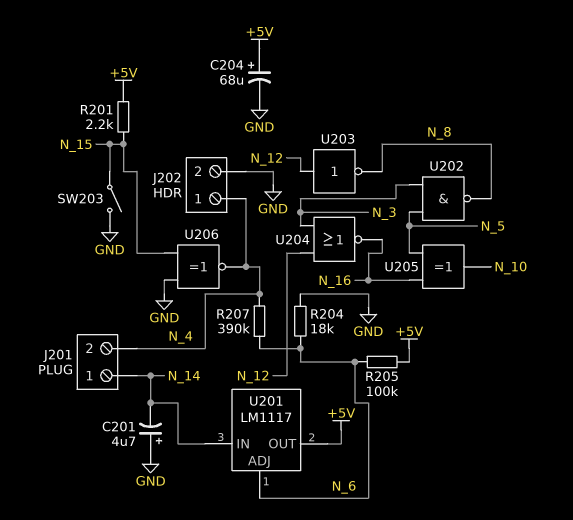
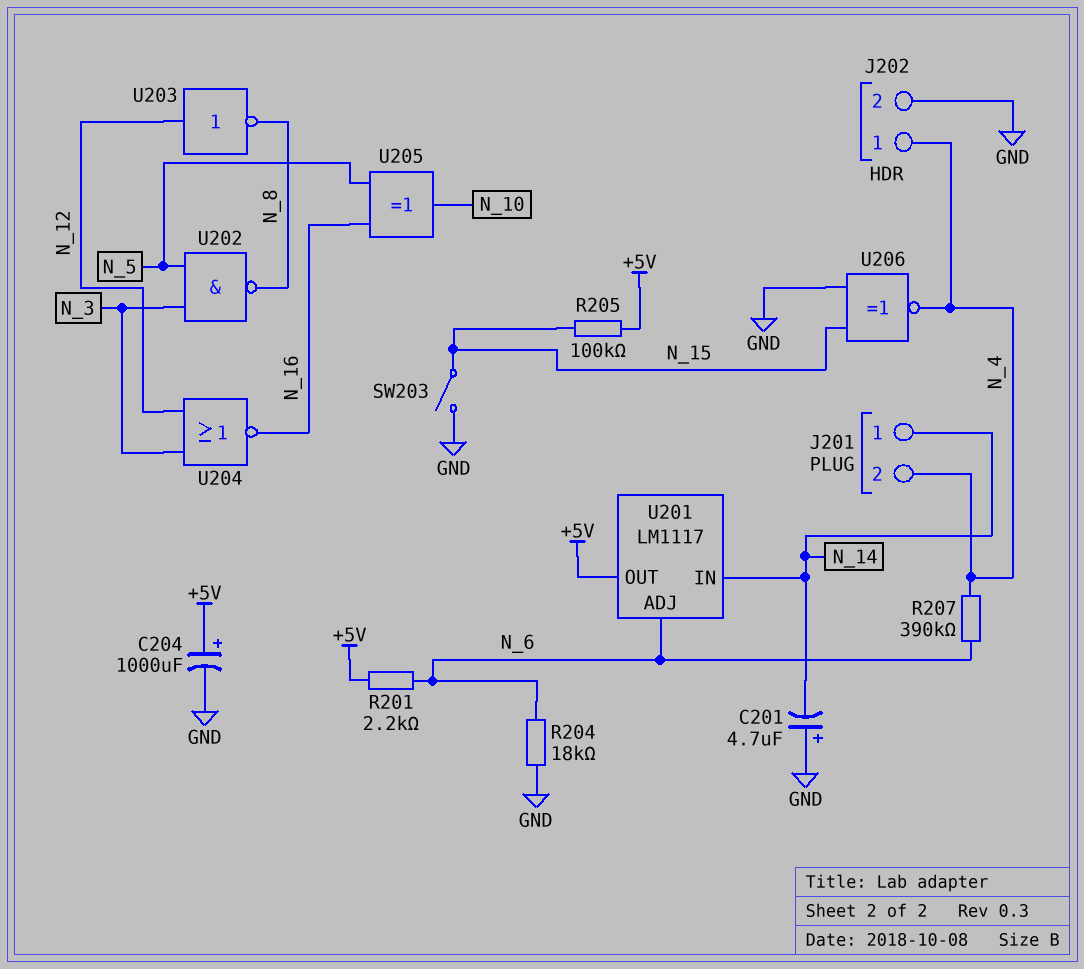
C204: 68uF (plus +5V, minus GND) -> 1000uF (plus +5V, minus GND)
R201: 2.2k (+5V, N_15) -> 2.2k (+5V, N_6)
R205: 100k (+5V, N_6) -> 100k (+5V, N_15)

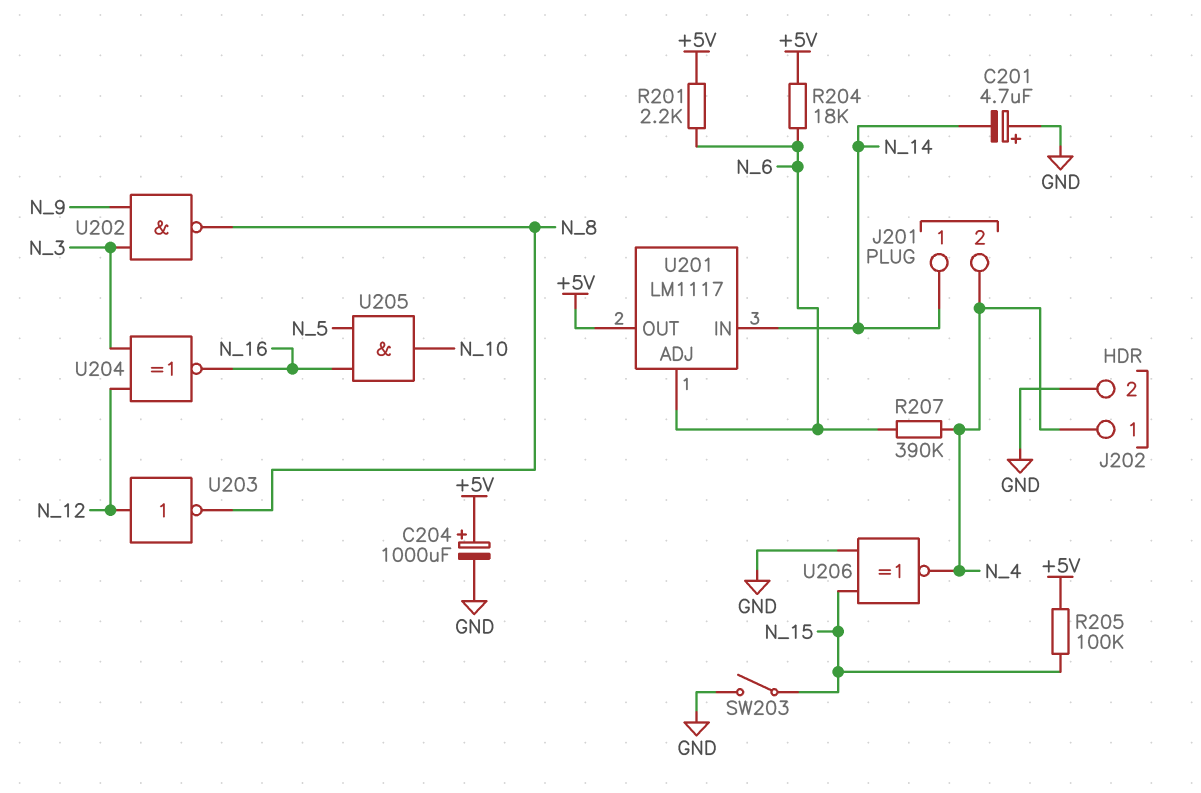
R204: 18k (GND, N_6) -> 18k (+5V, N_6)
U202: NAND (in N_3, in N_5, out N_8) -> NAND (in N_3, in N_9, out N_8)
U204: NOR (in N_3, in N_12, out N_16) -> XNOR (in N_3, in N_12, out N_16)
U205: XOR (in N_5, in N_16, out N_10) -> AND (in N_5, in N_16, out N_10)

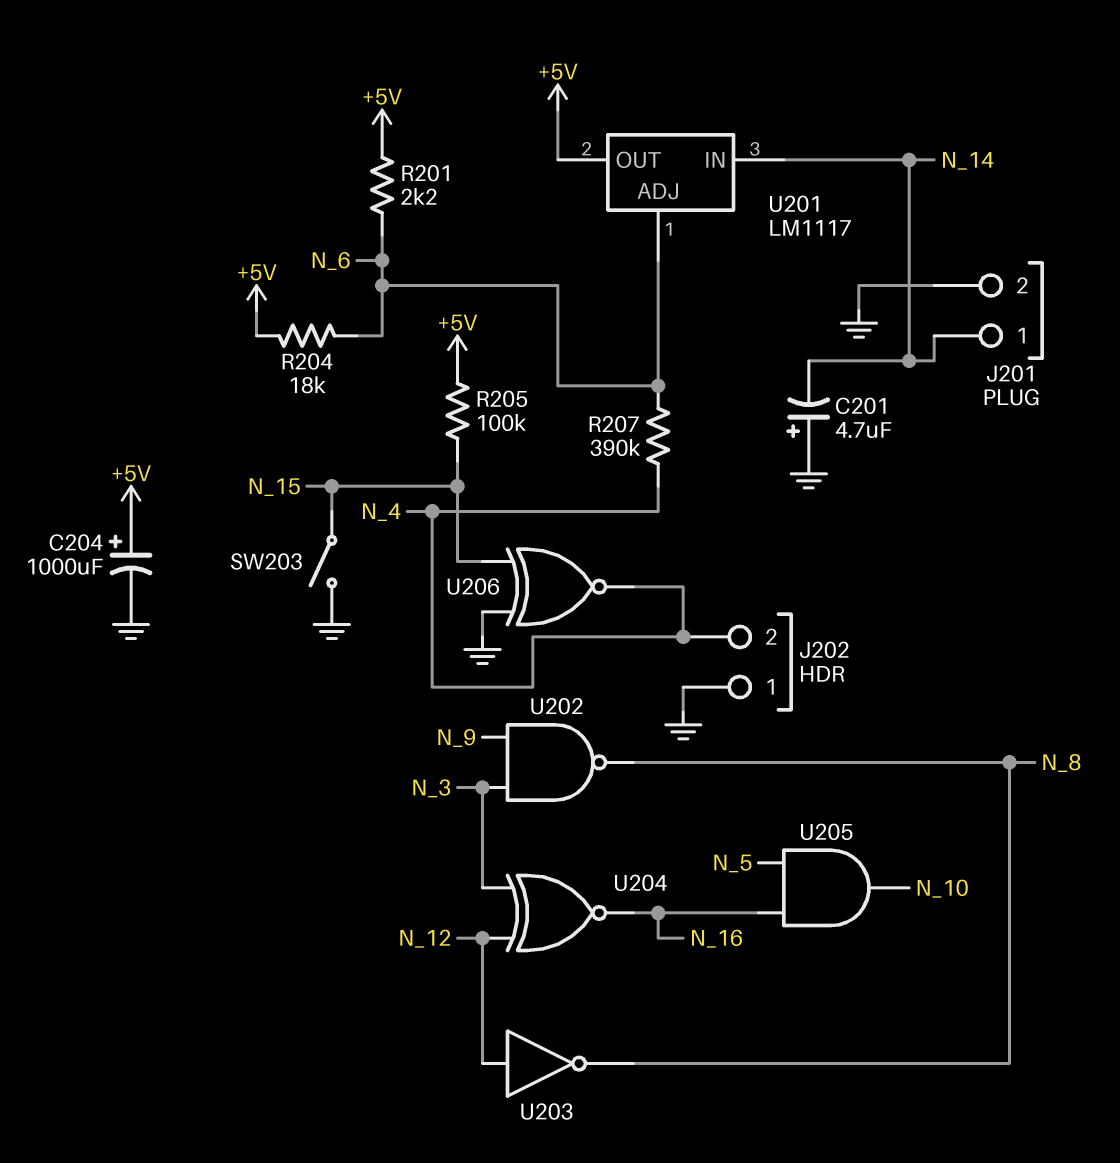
J201 pin 2: N_4 -> GND
J202 pin 1: N_4 -> GND
J202 pin 2: GND -> N_4

